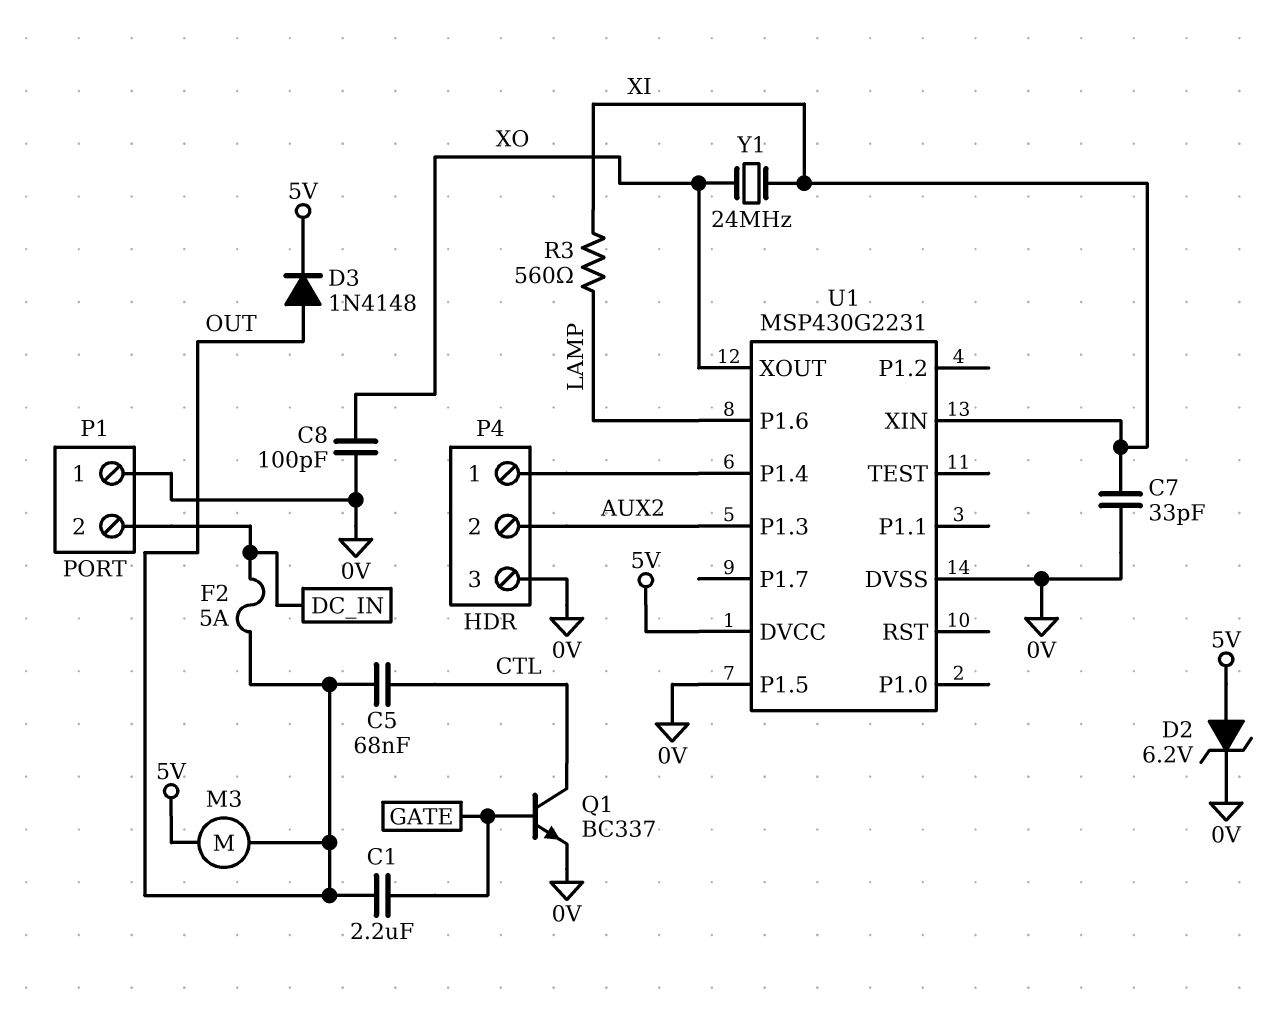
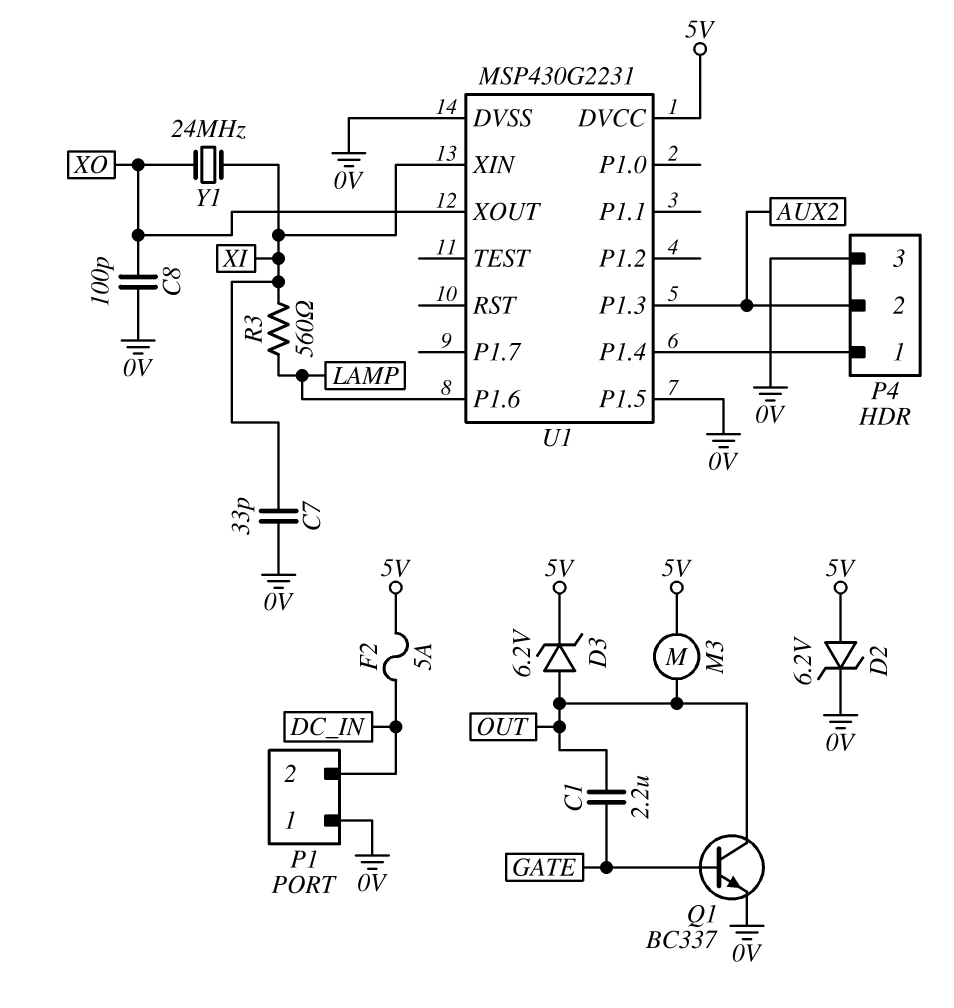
C5: 68nF (CTL, OUT) -> none
D3: diode 1N4148 (A OUT, K 5V) -> zener 6.2V (A OUT, K 5V)
F2: 5A (DC_IN, OUT) -> 5A (5V, DC_IN)
Q1: NPN BC337 (B GATE, C CTL, E 0V) -> NPN BC337 (B GATE, C OUT, E 0V)

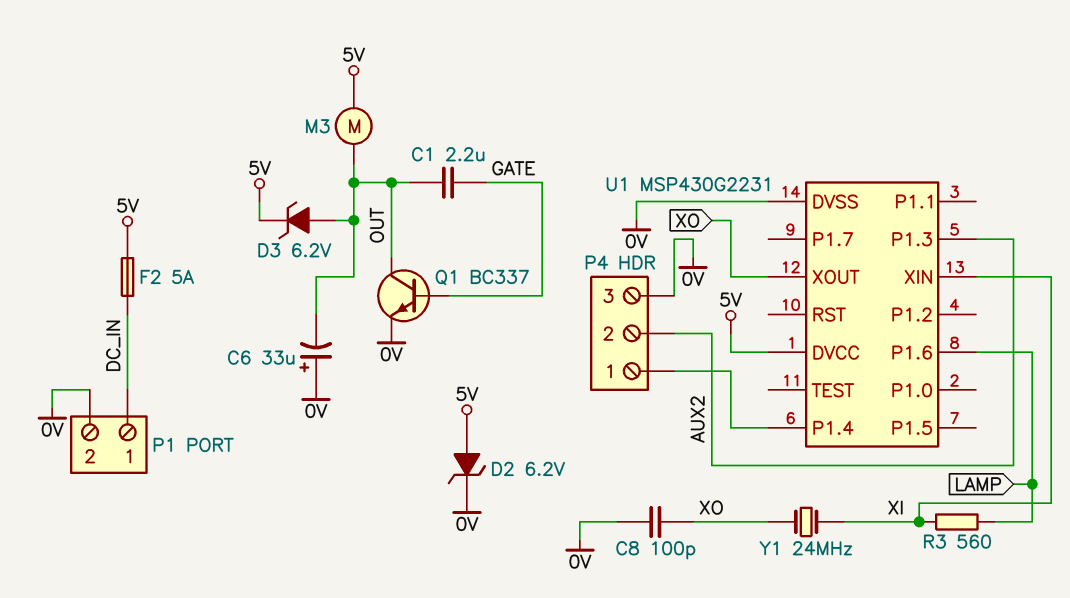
C6: none -> 33uF (plus 0V, minus OUT)
C7: 33pF (0V, XI) -> none
P1 pin 1: 0V -> DC_IN
P1 pin 2: DC_IN -> 0V
U1 pin P1.5: 0V -> none

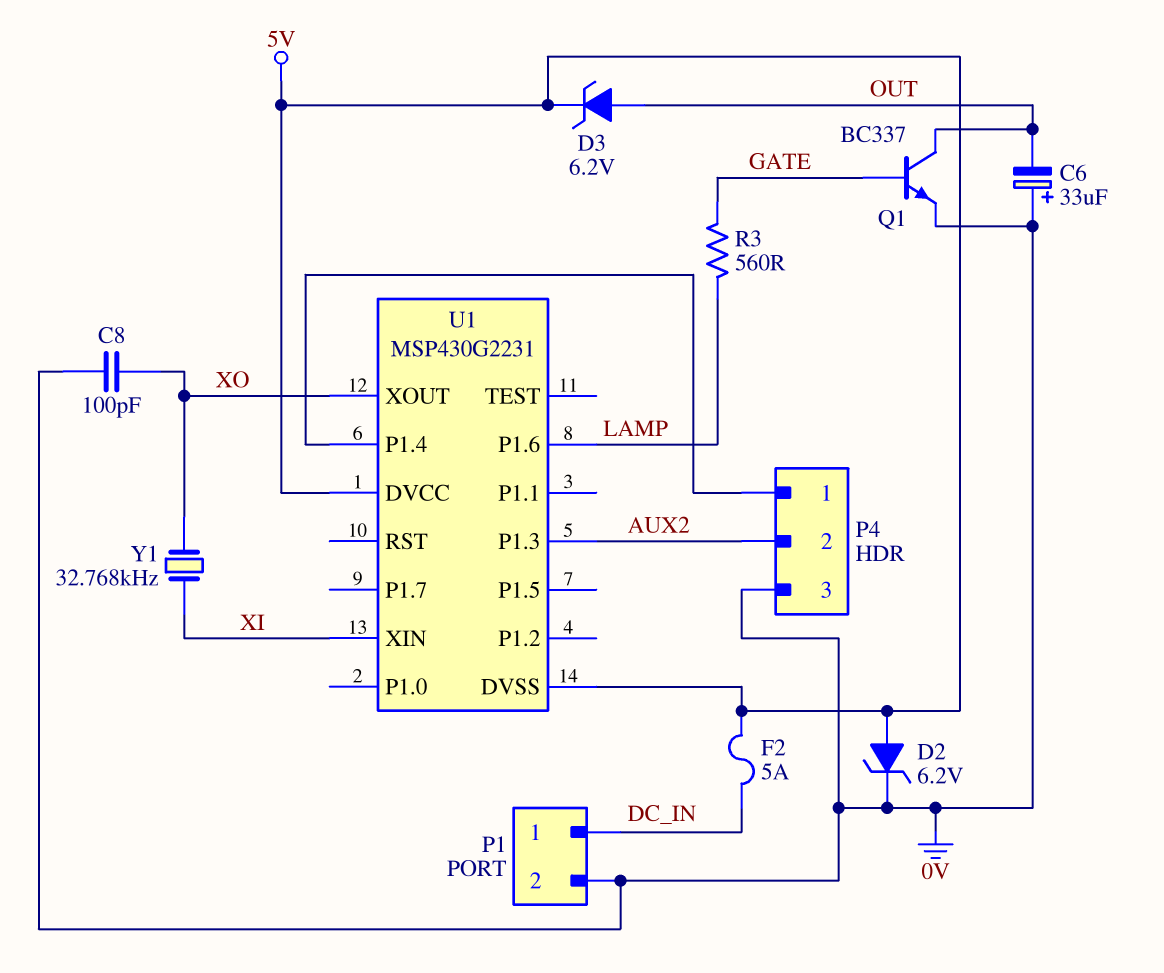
C1: 2.2uF (GATE, OUT) -> none
M3: motor (5V, OUT) -> none
R3: 560 (LAMP, XI) -> 560 (GATE, LAMP)
U1 pin DVSS: 0V -> 5V
Y1: 24MHz (XI, XO) -> 32.768kHz (XI, XO)

